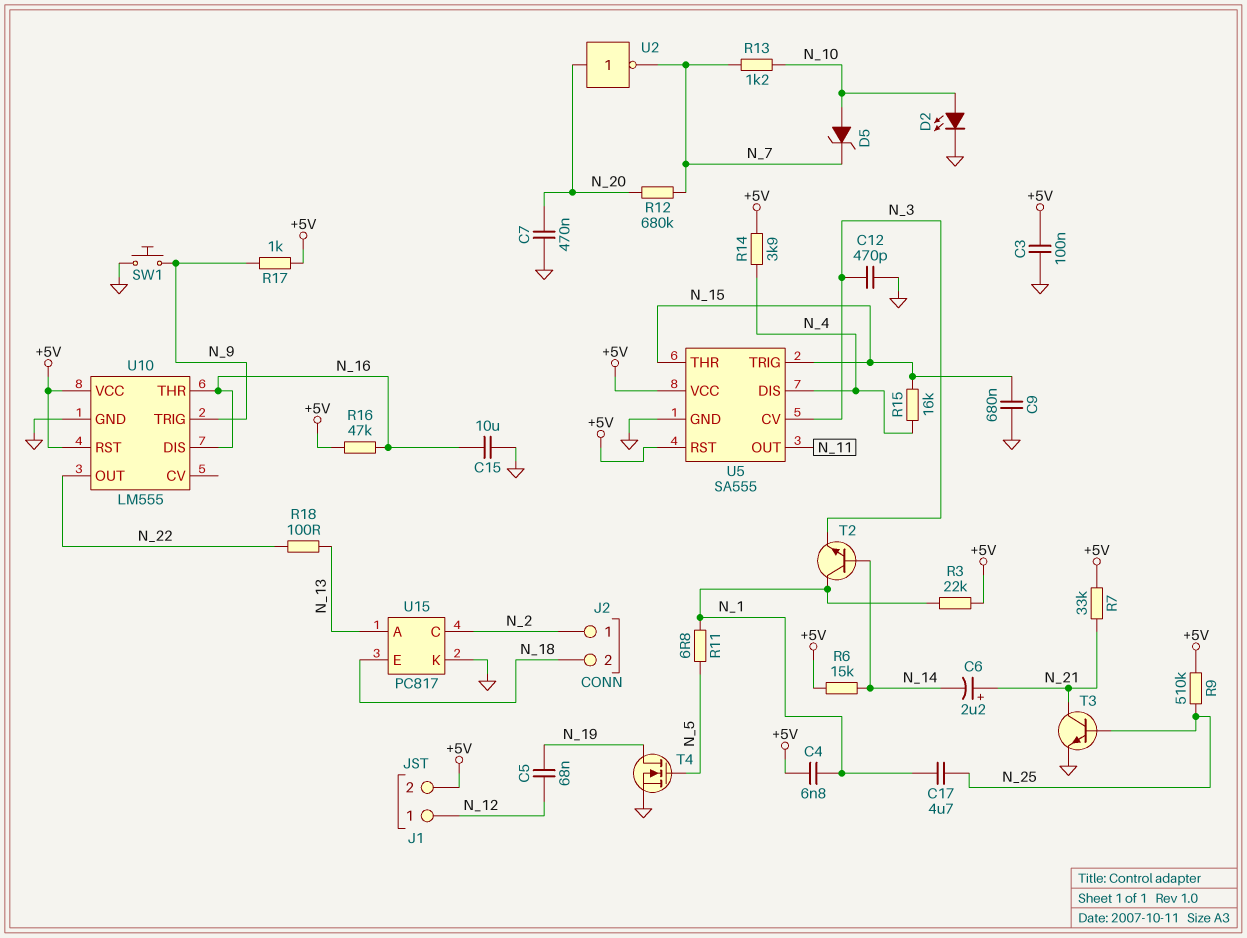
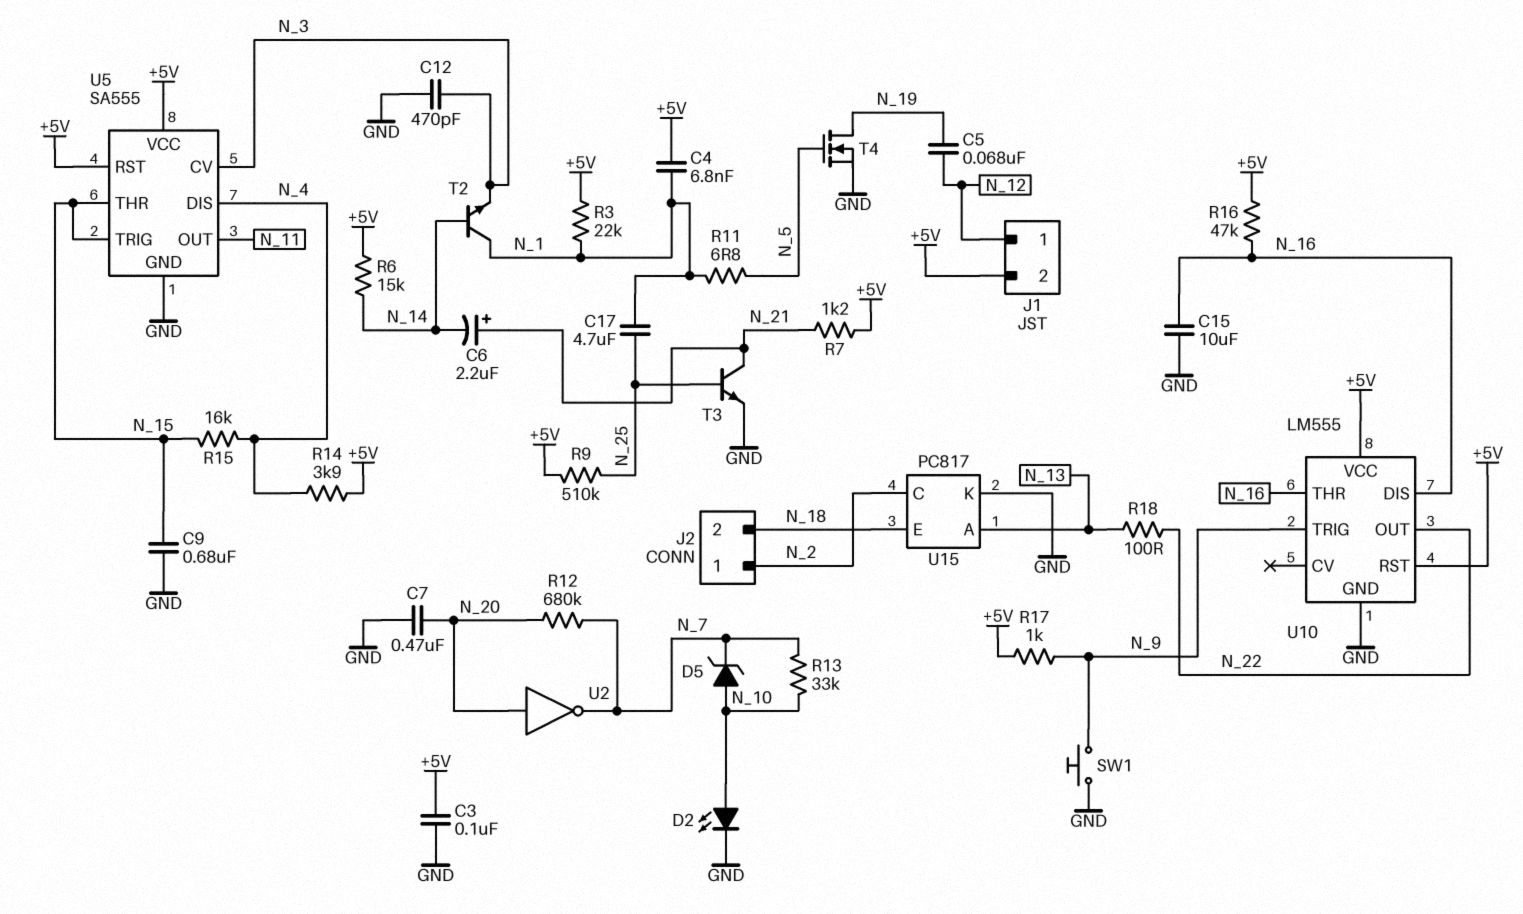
R7: 33k (+5V, N_21) -> 1.2k (+5V, N_21)
R13: 1.2k (N_7, N_10) -> 33k (N_7, N_10)

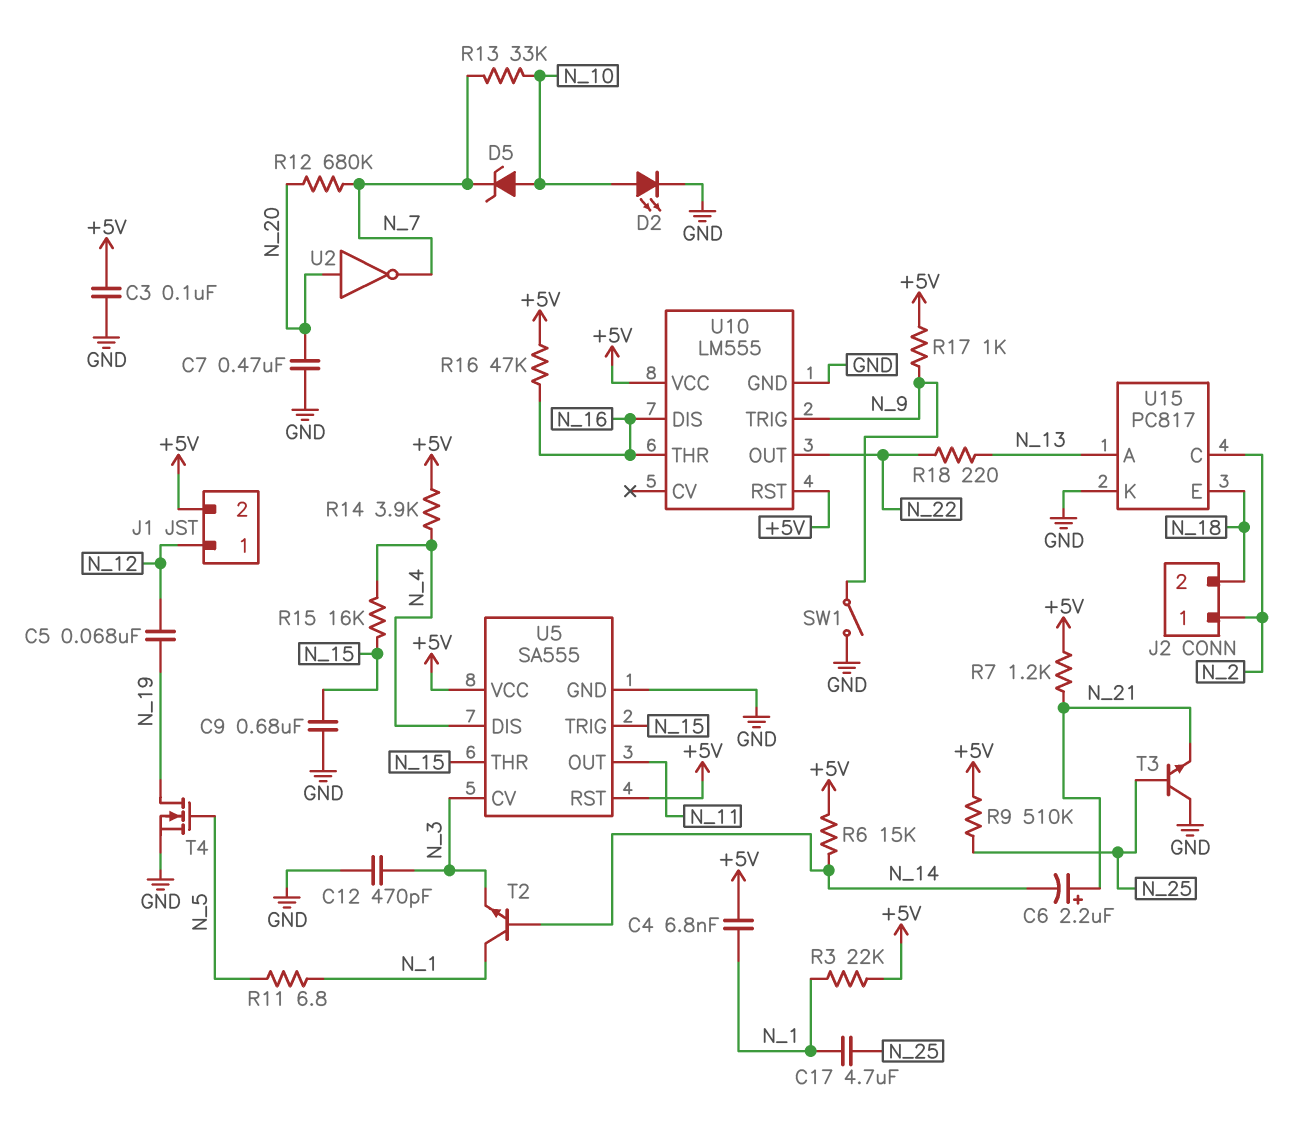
C15: 10uF (GND, N_16) -> none
R18: 100 (N_13, N_22) -> 220 (N_13, N_22)
SW1: button (GND, N_9) -> switch (GND, N_9)
T3: NPN (B N_25, C N_21, E GND) -> NPN (B N_25, C GND, E N_21)

